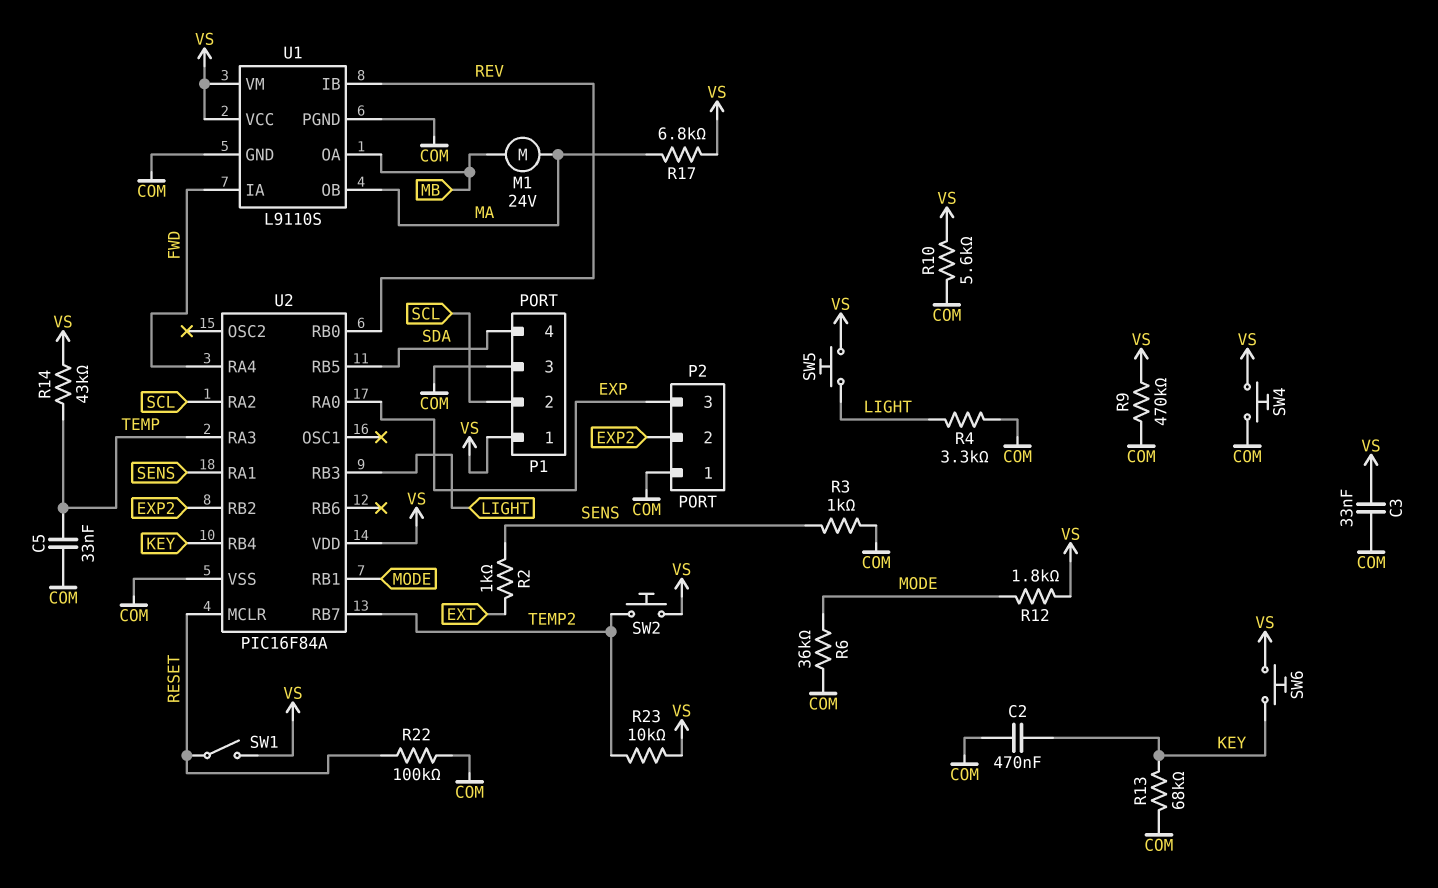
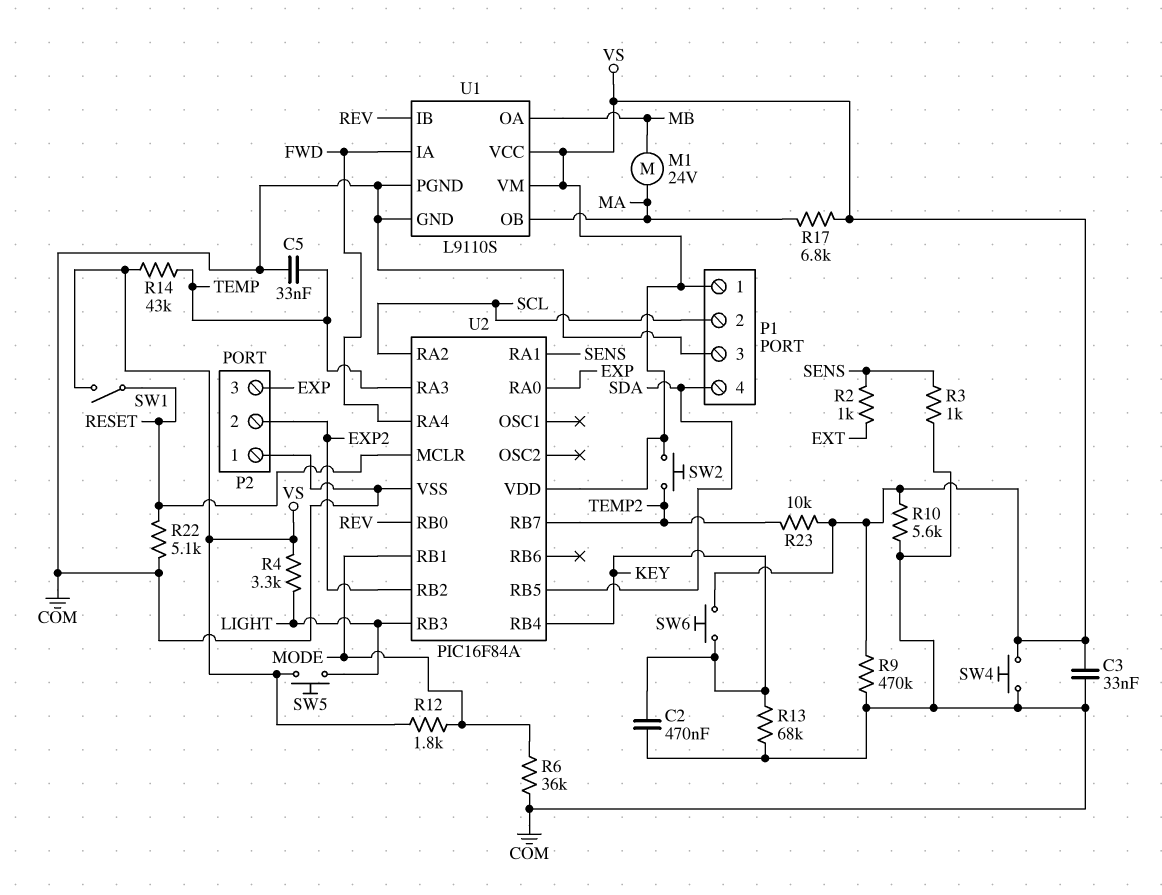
R4: 3.3k (COM, LIGHT) -> 3.3k (LIGHT, VS)
R22: 100k (COM, RESET) -> 5.1k (COM, RESET)

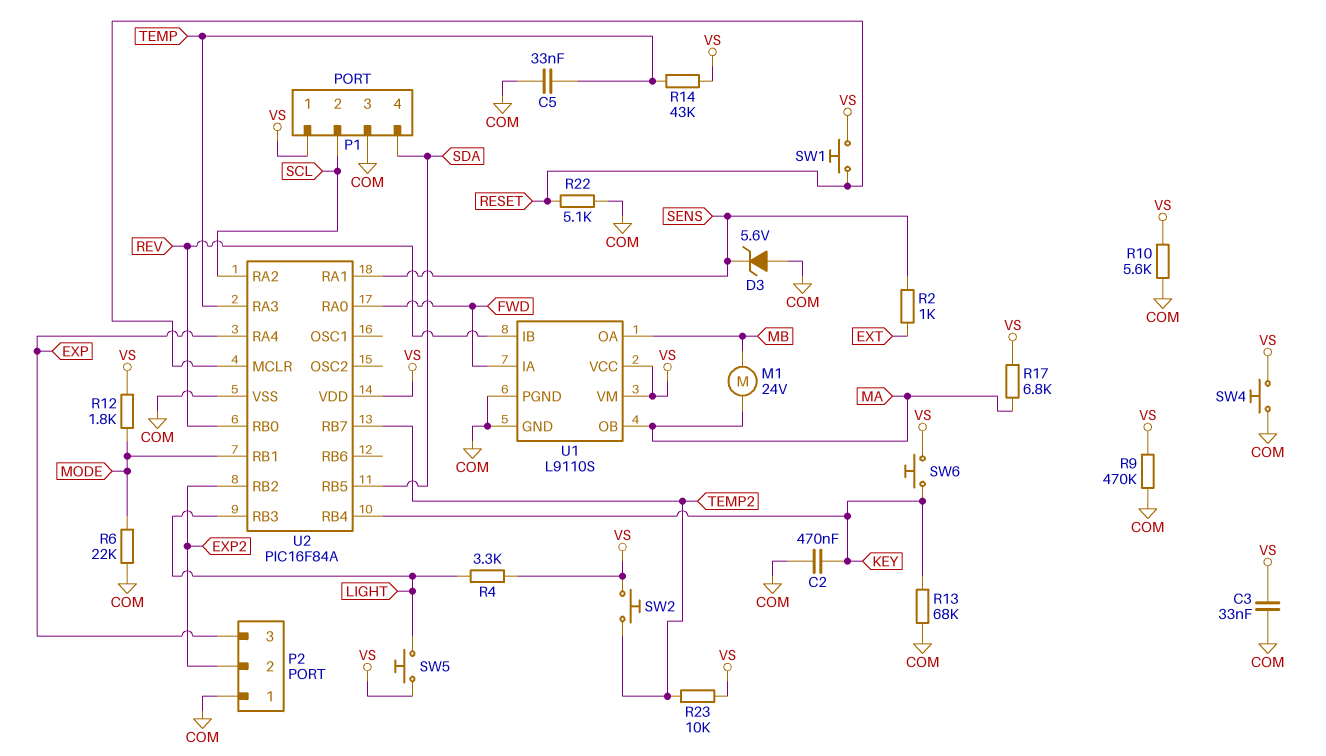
D3: none -> zener 5.6V (A COM, K SENS)
R3: 1k (COM, SENS) -> none
R6: 36k (COM, MODE) -> 22k (COM, MODE)
SW1: switch (RESET, VS) -> button (RESET, VS)
U2 pin RA0: EXP -> FWD
U2 pin RA4: FWD -> EXP

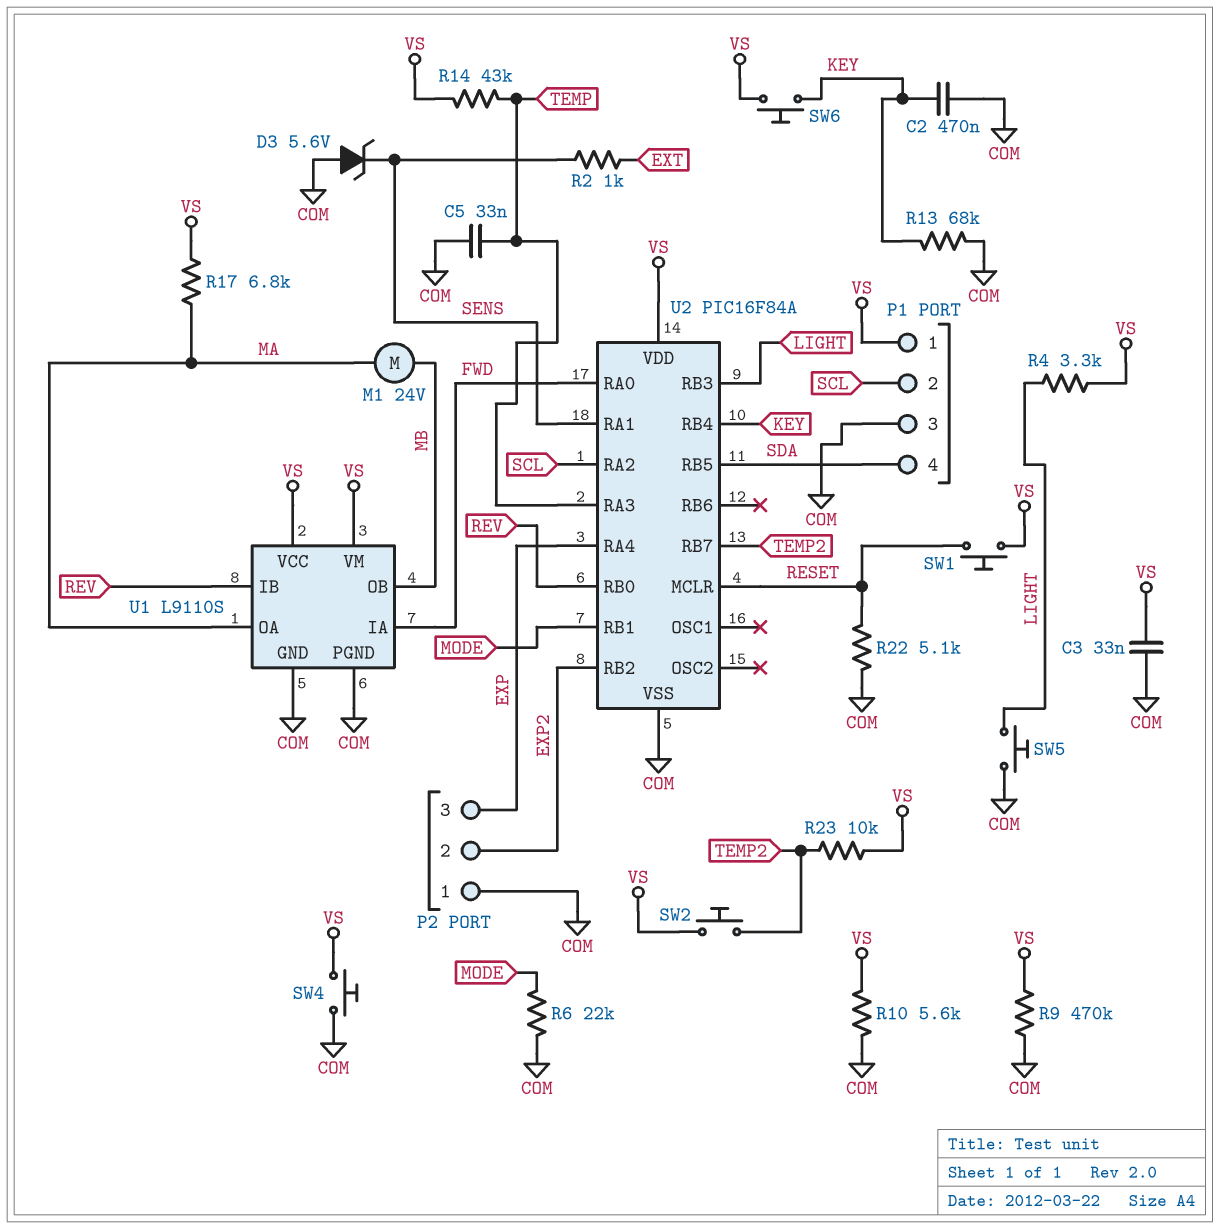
R12: 1.8k (MODE, VS) -> none
SW5: button (LIGHT, VS) -> button (COM, LIGHT)
U1 pin OA: MB -> MA
U1 pin OB: MA -> MB

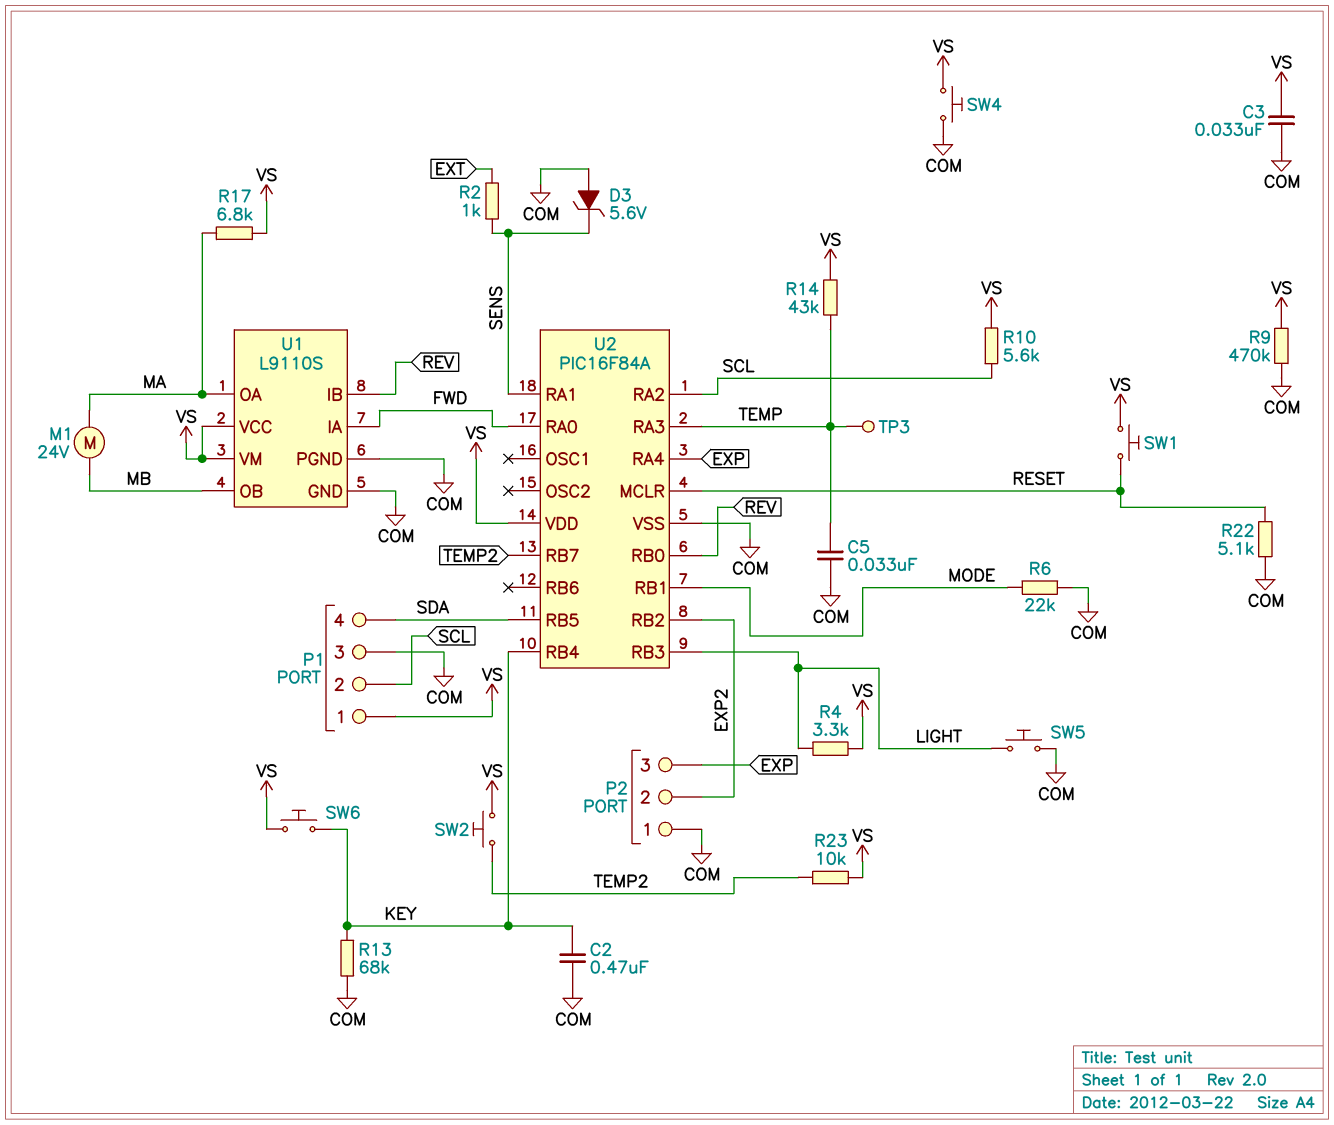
R10: 5.6k (COM, VS) -> 5.6k (SCL, VS)
TP3: none -> test point (TEMP)

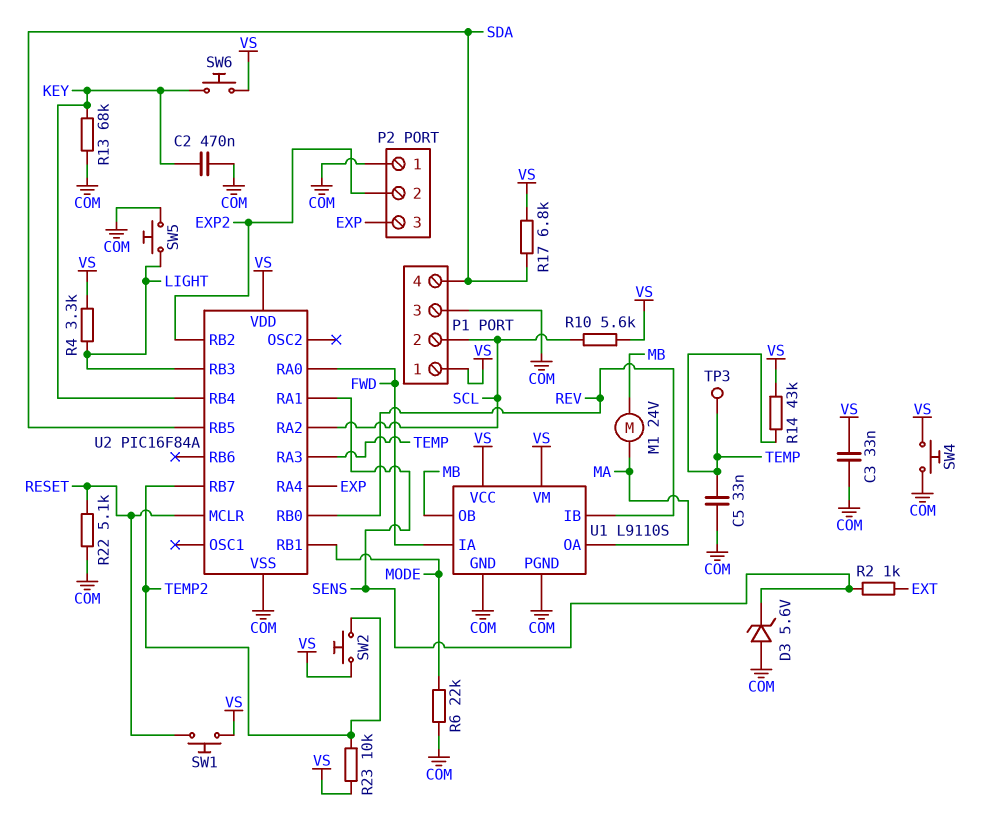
R9: 470k (COM, VS) -> none
R17: 6.8k (MA, VS) -> 6.8k (SDA, VS)

